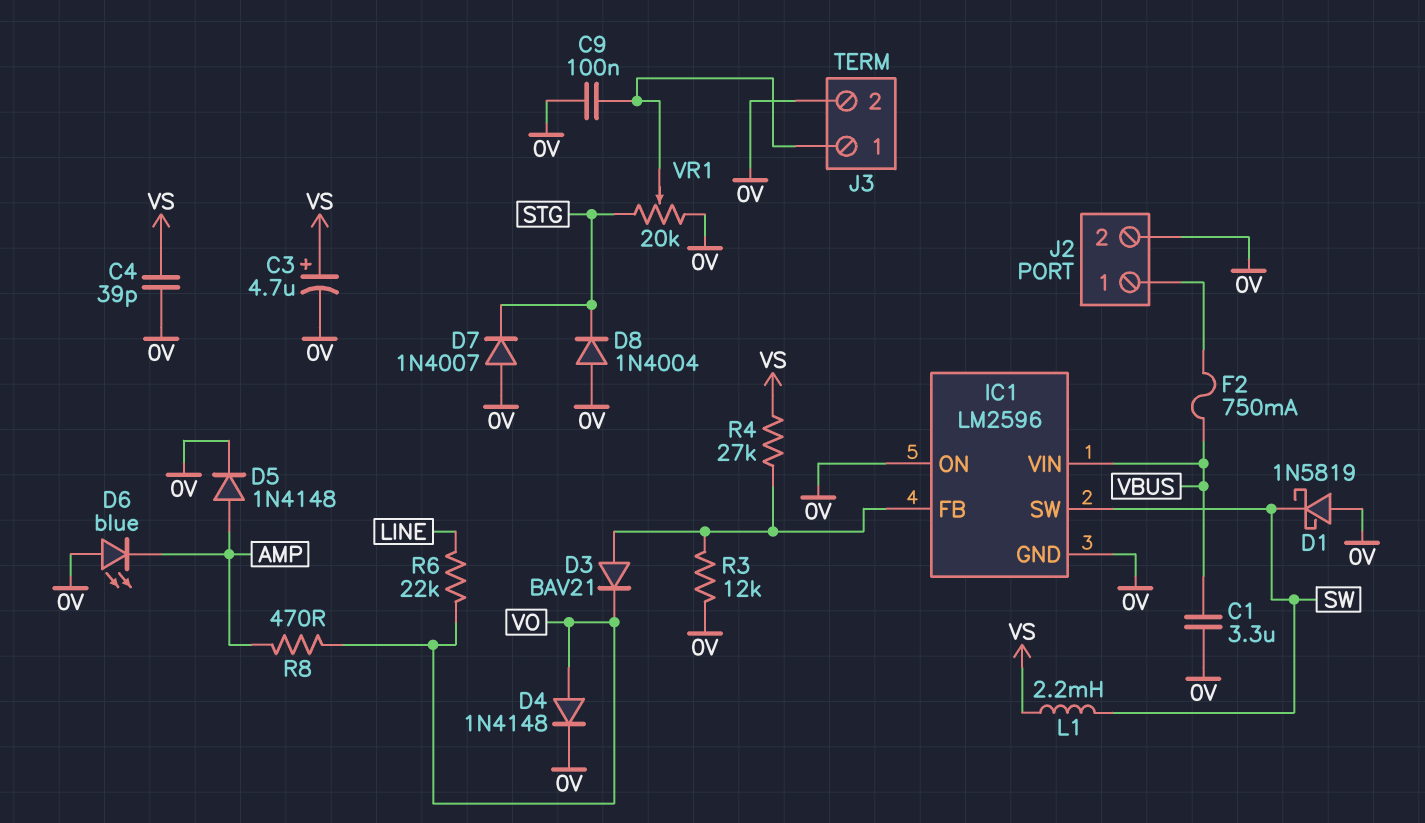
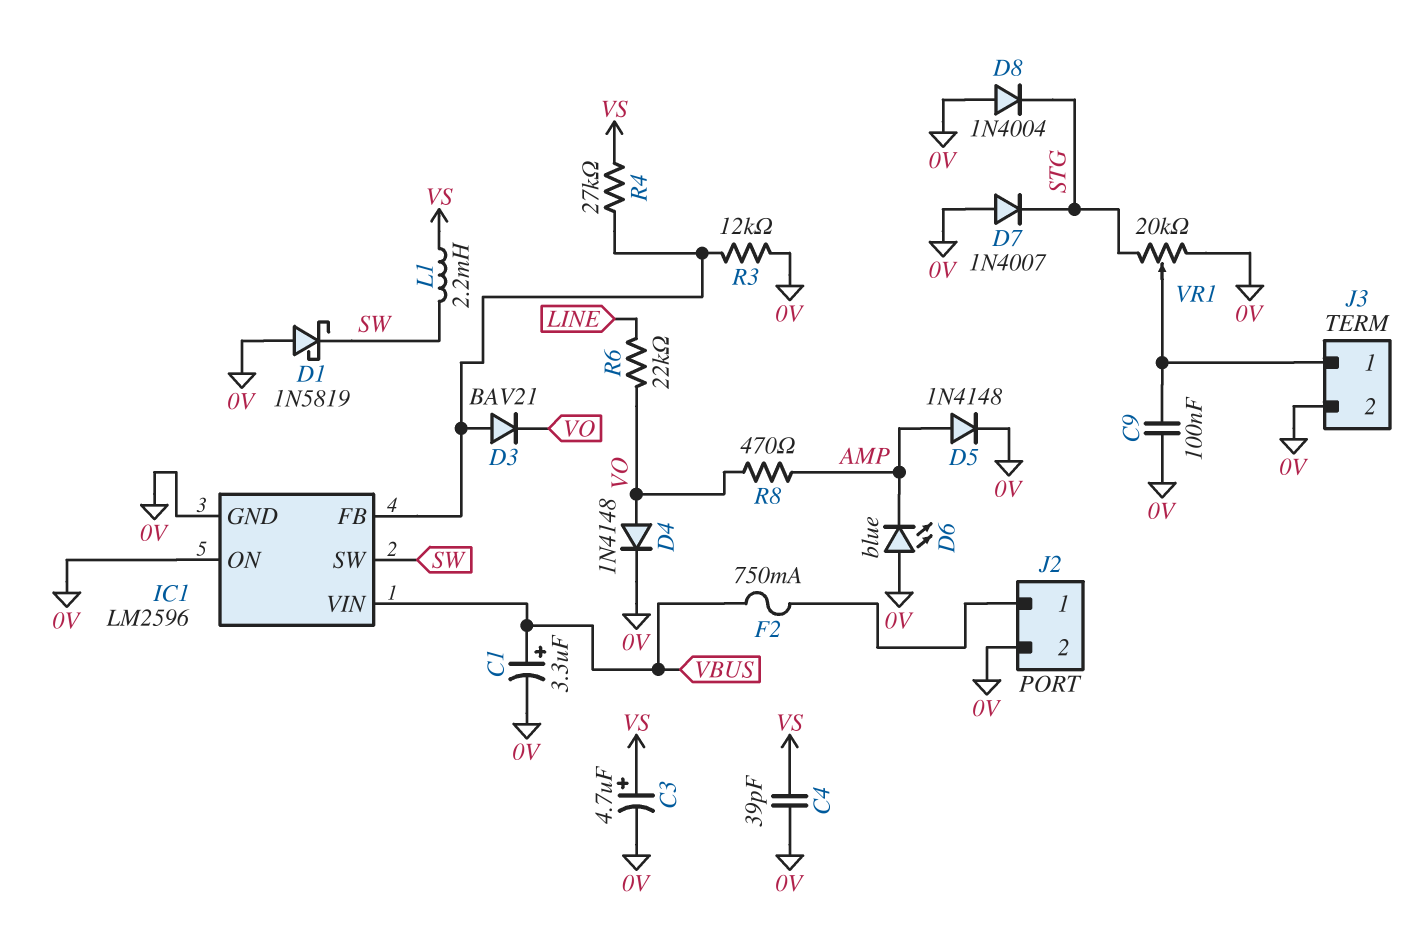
C1: 3.3uF (0V, VBUS) -> 3.3uF (plus VBUS, minus 0V)

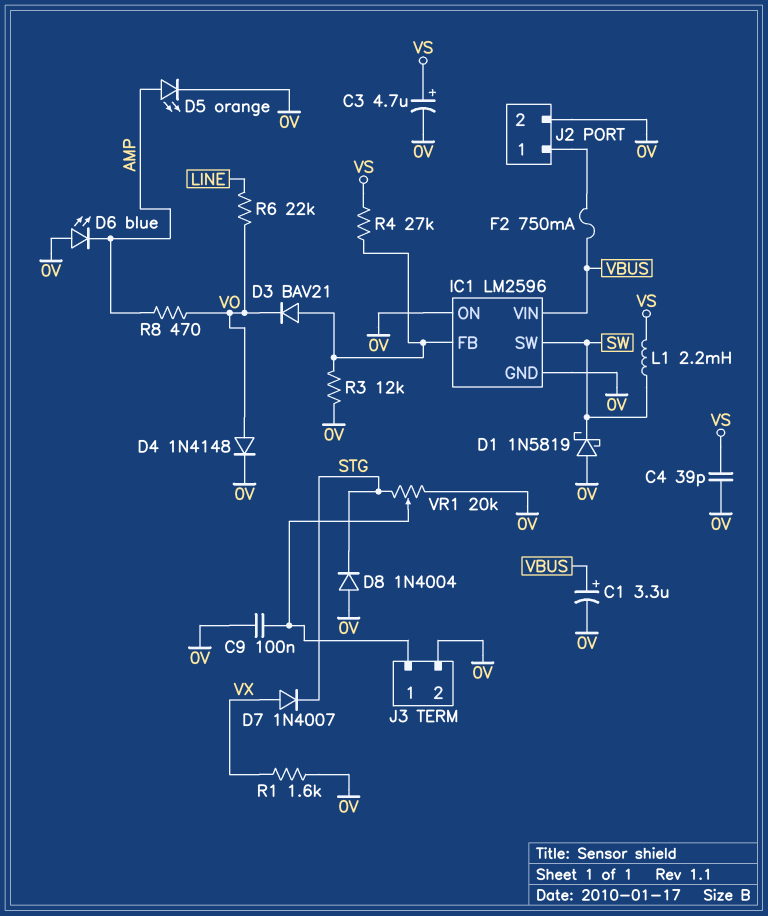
D5: diode 1N4148 (A AMP, K 0V) -> LED orange (A AMP, K 0V)
D7: diode 1N4007 (A 0V, K STG) -> diode 1N4007 (A VX, K STG)
R1: none -> 1.6k (0V, VX)

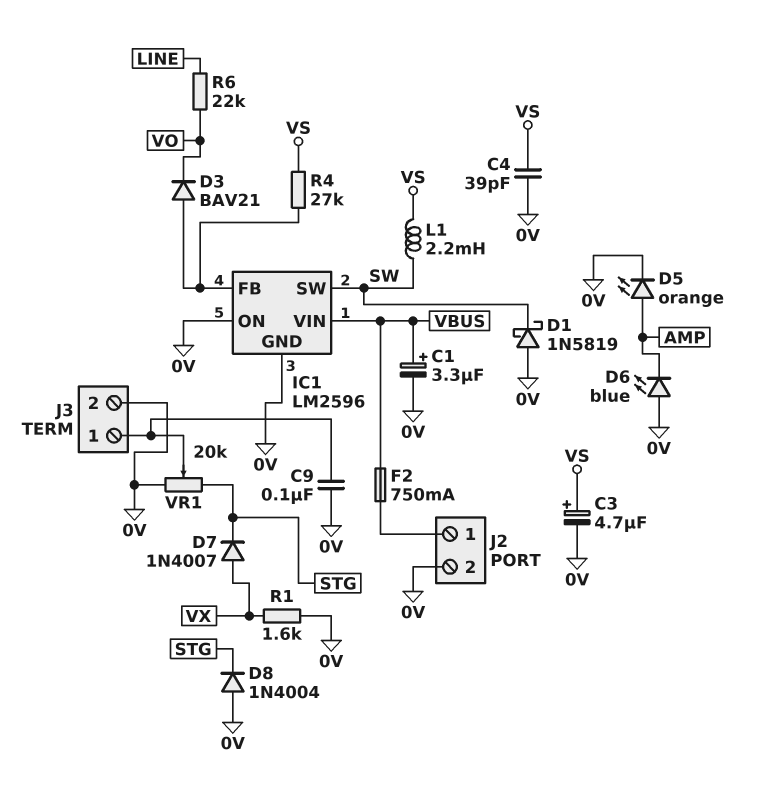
D4: diode 1N4148 (A VO, K 0V) -> none
R3: 12k (0V, IC1/FB) -> none
R8: 470 (AMP, VO) -> none

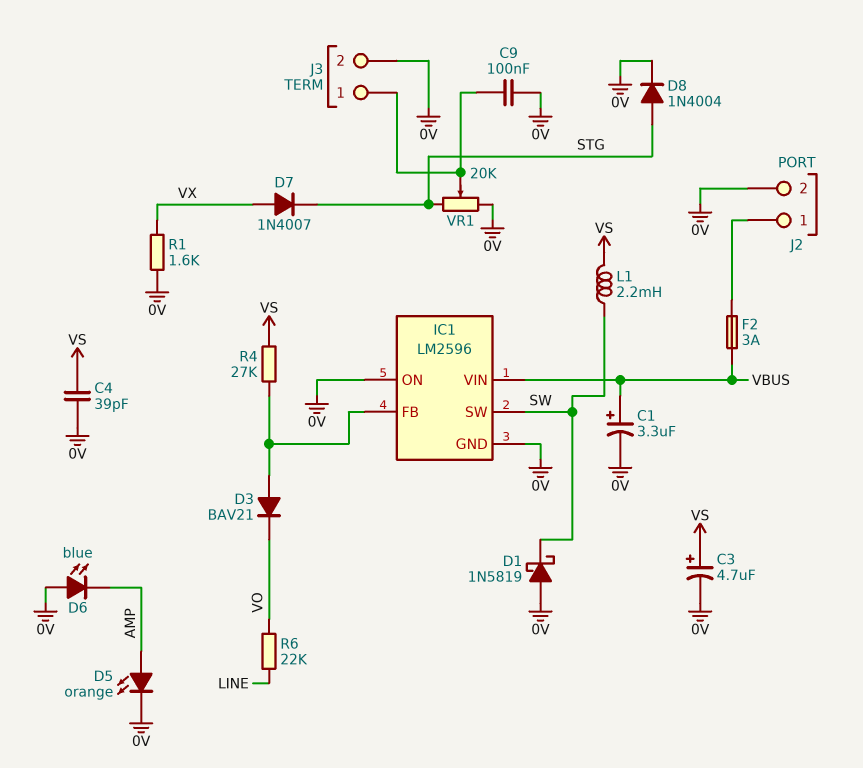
D8: diode 1N4004 (A 0V, K STG) -> diode 1N4004 (A STG, K 0V)
F2: 750mA (J2/1, VBUS) -> 3A (J2/1, VBUS)

